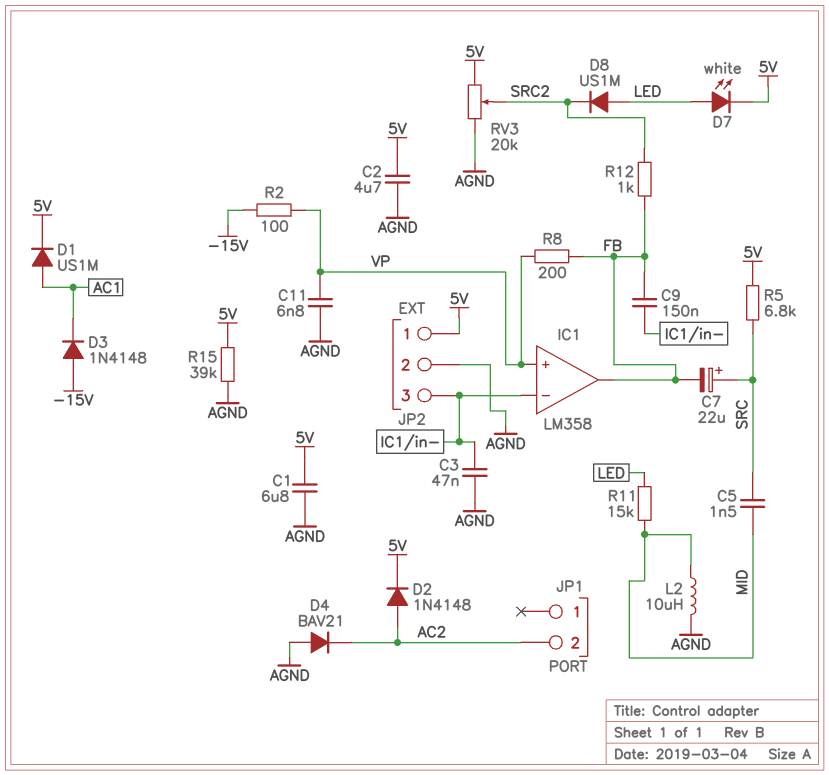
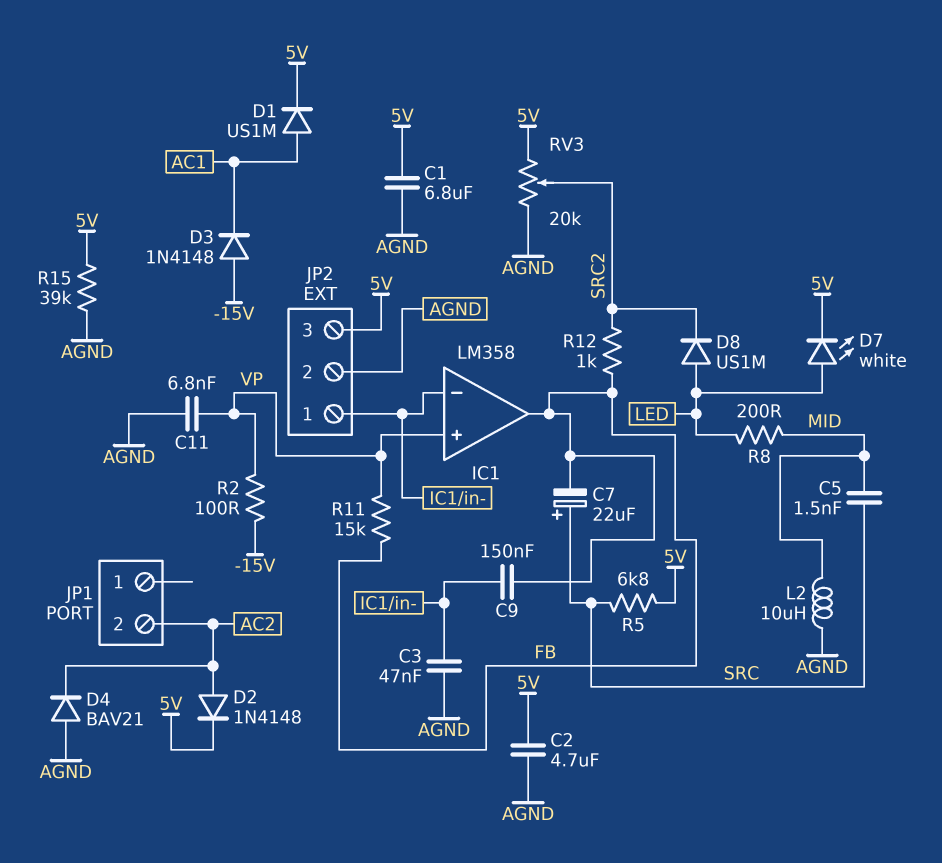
JP2 pin 1: 5V -> IC1/in-
JP2 pin 3: IC1/in- -> 5V
R8: 200 (FB, VP) -> 200 (LED, MID)
R11: 15k (LED, MID) -> 15k (FB, VP)

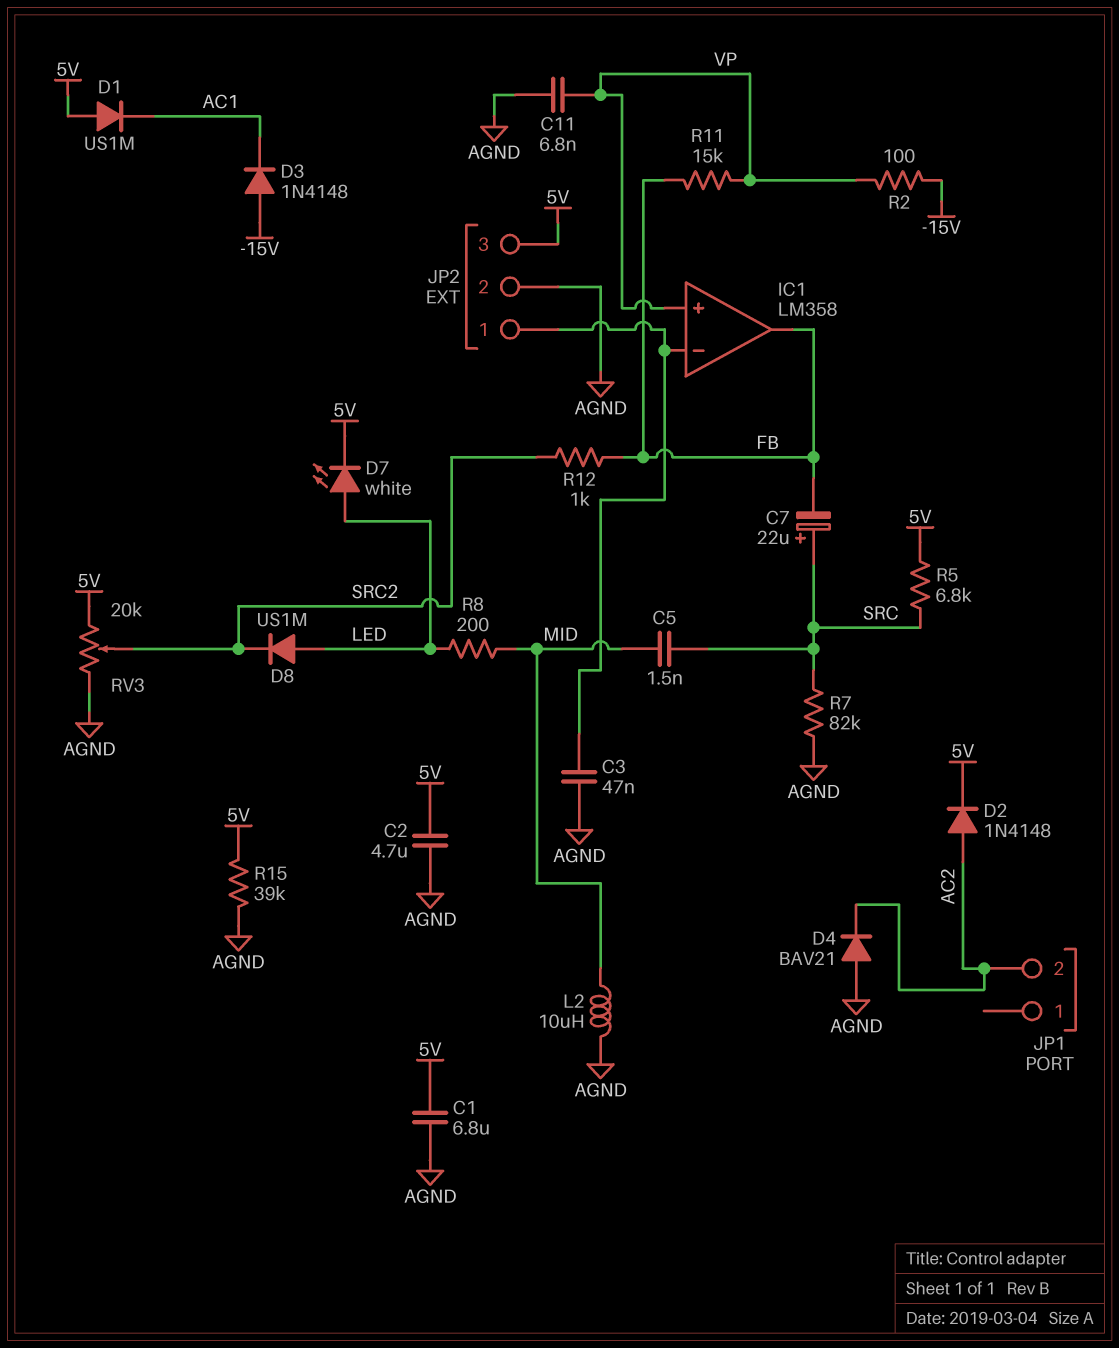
C9: 150nF (FB, IC1/in-) -> none
D1: diode US1M (A AC1, K 5V) -> diode US1M (A 5V, K AC1)
R7: none -> 82k (AGND, SRC)

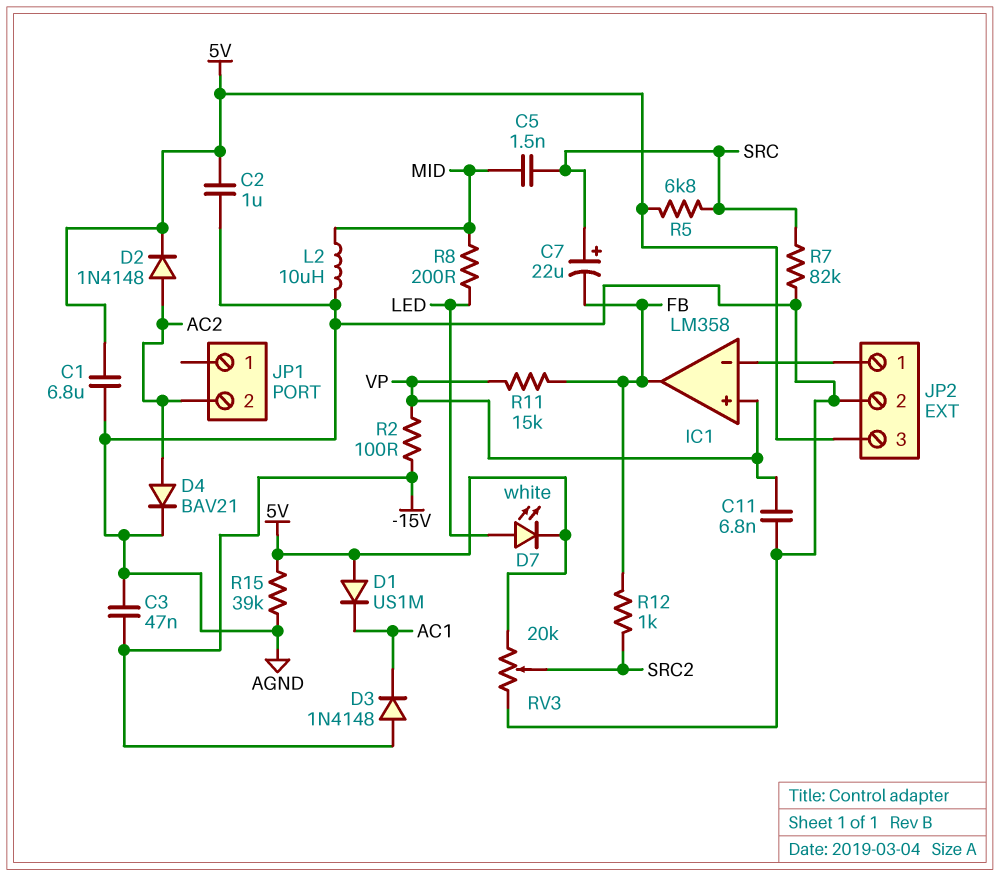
C2: 4.7uF (5V, AGND) -> 1uF (5V, AGND)
C3: 47nF (AGND, IC1/in-) -> 47nF (-15V, AGND)
D4: diode BAV21 (A AGND, K AC2) -> diode BAV21 (A AC2, K AGND)
D8: diode US1M (A LED, K SRC2) -> none

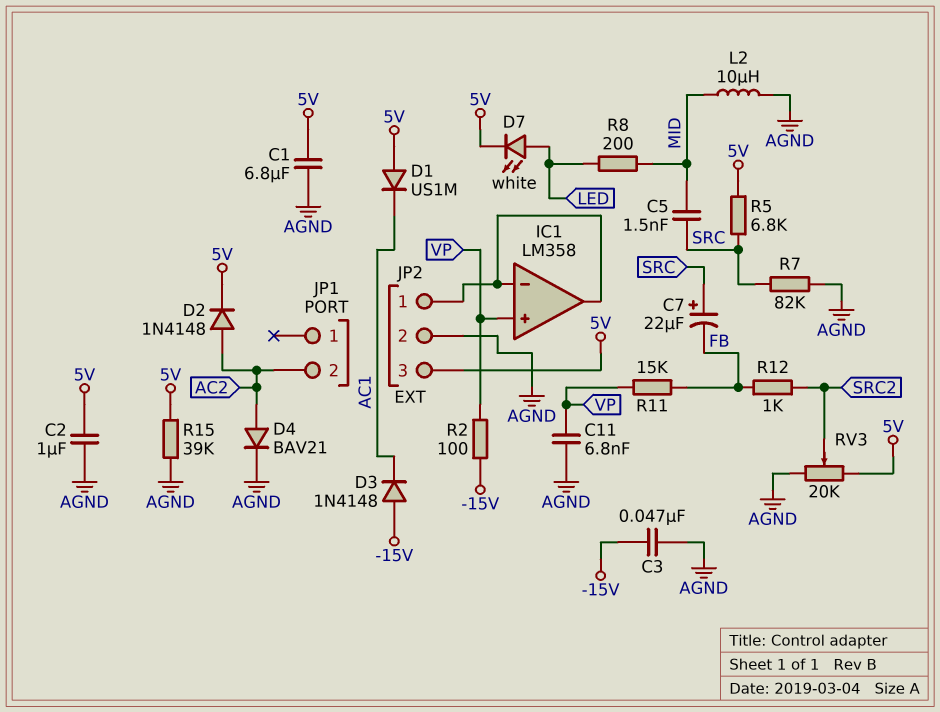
IC1 pin out: FB -> IC1/in-

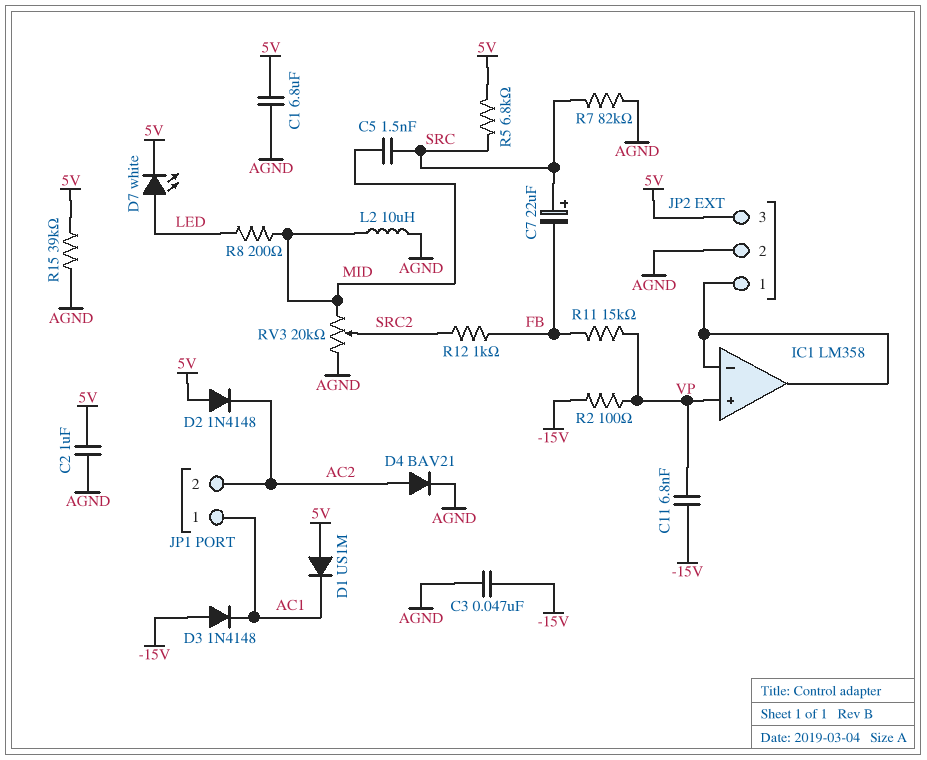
C11: 6.8nF (AGND, VP) -> 6.8nF (-15V, VP)
D2: diode 1N4148 (A AC2, K 5V) -> diode 1N4148 (A 5V, K AC2)
JP1 pin 1: none -> AC1
RV3: 20k (5V, AGND, wiper SRC2) -> 20k (AGND, MID, wiper SRC2)

